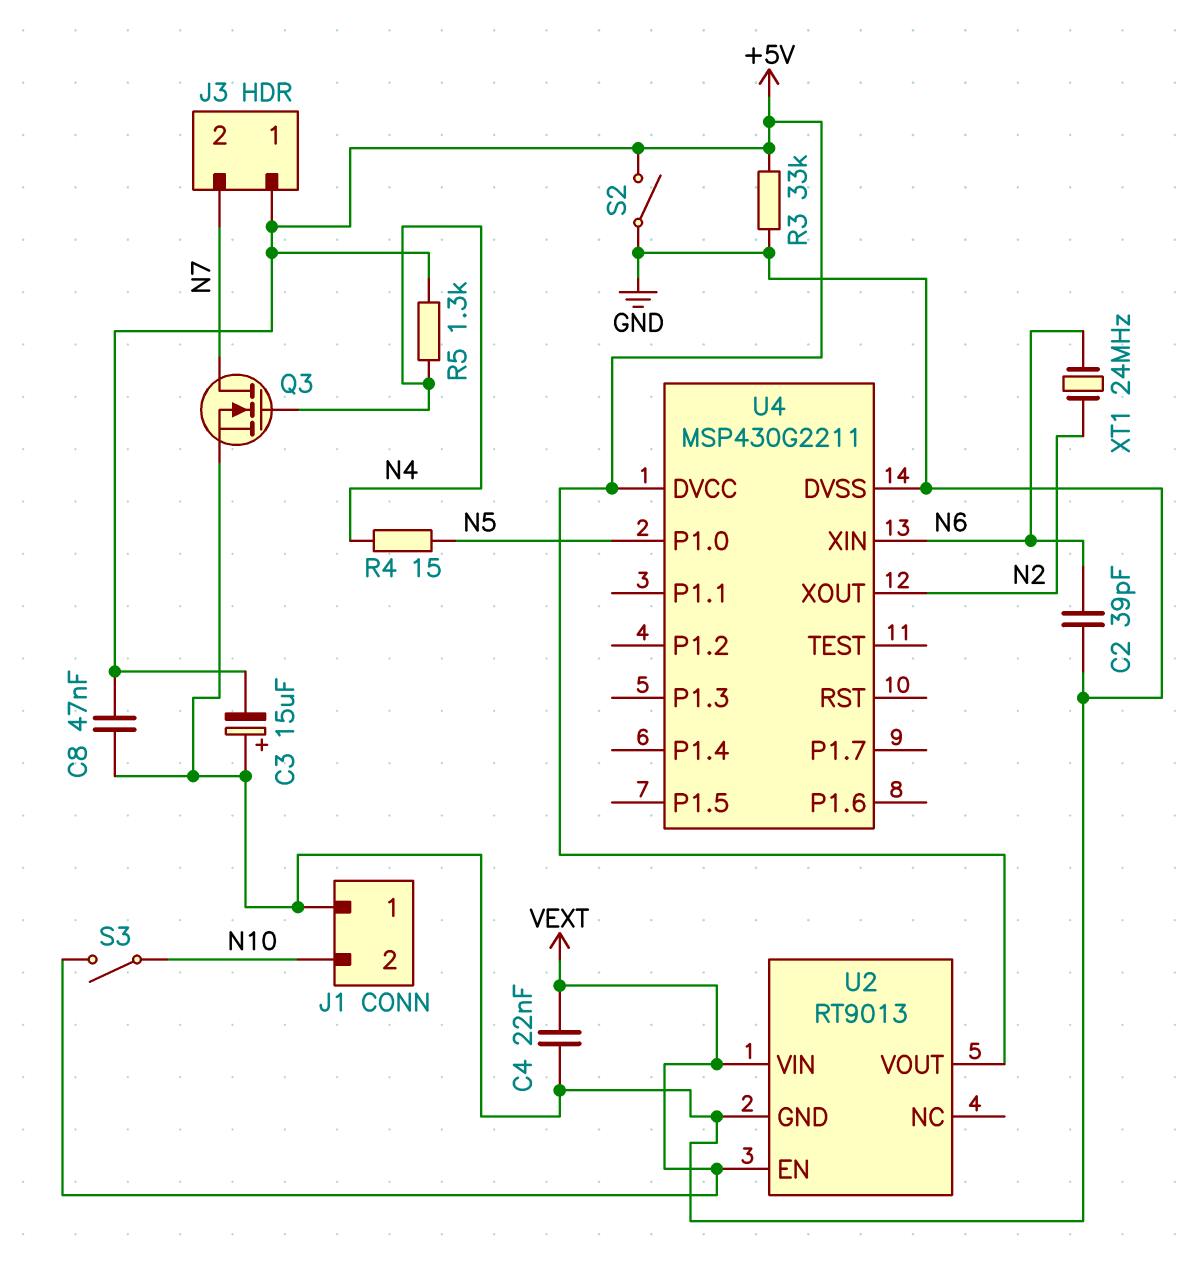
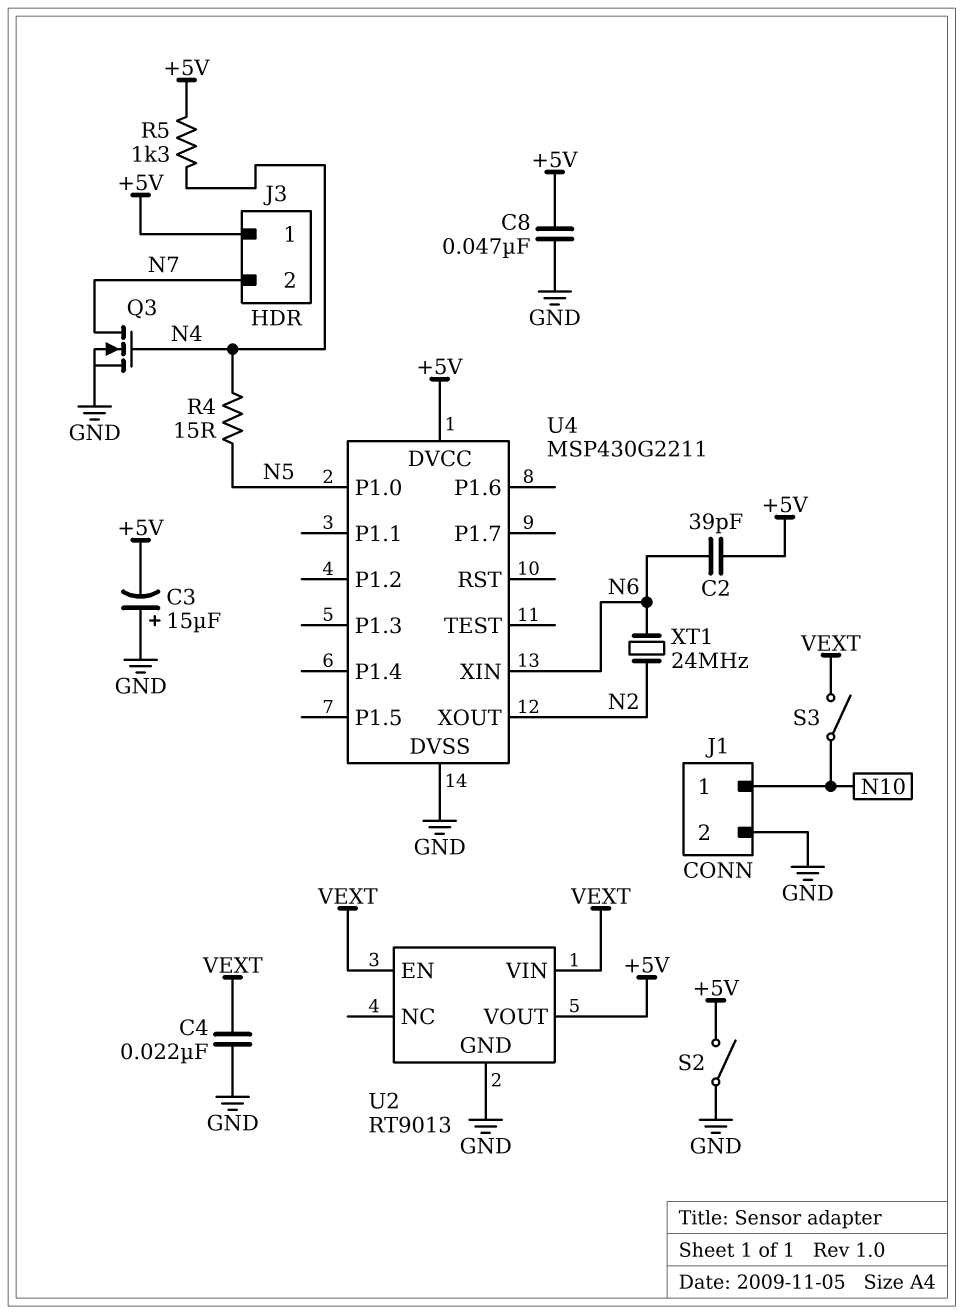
C2: 39pF (GND, N6) -> 39pF (+5V, N6)
J1 pin 1: GND -> N10
J1 pin 2: N10 -> GND
R3: 33k (+5V, GND) -> none

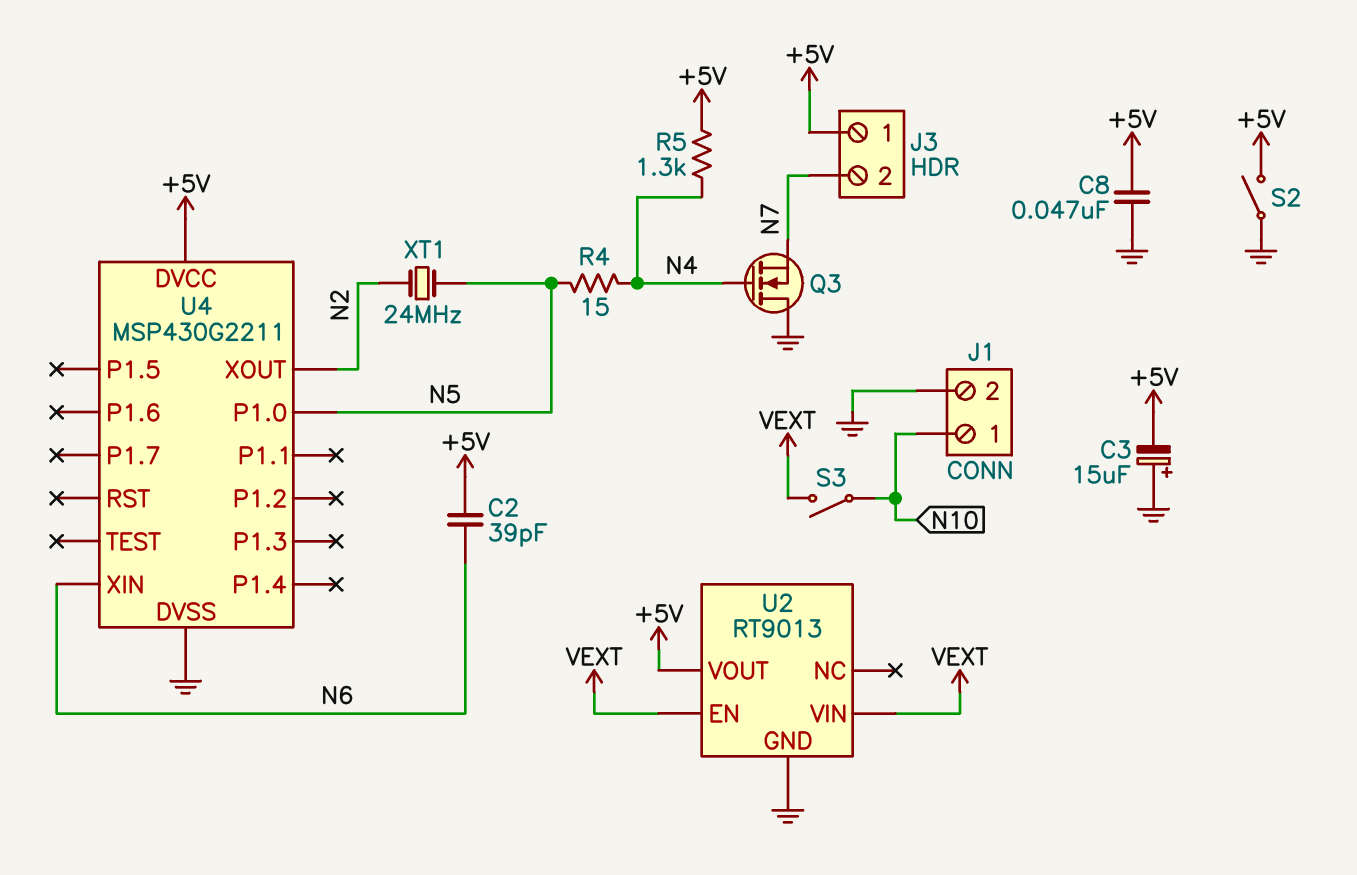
C4: 22nF (GND, VEXT) -> none
Q3: NMOS (G N4, D N7, S GND) -> NMOS (G N4, D GND, S N7)
XT1: 24MHz (N2, N6) -> 24MHz (N2, N5)

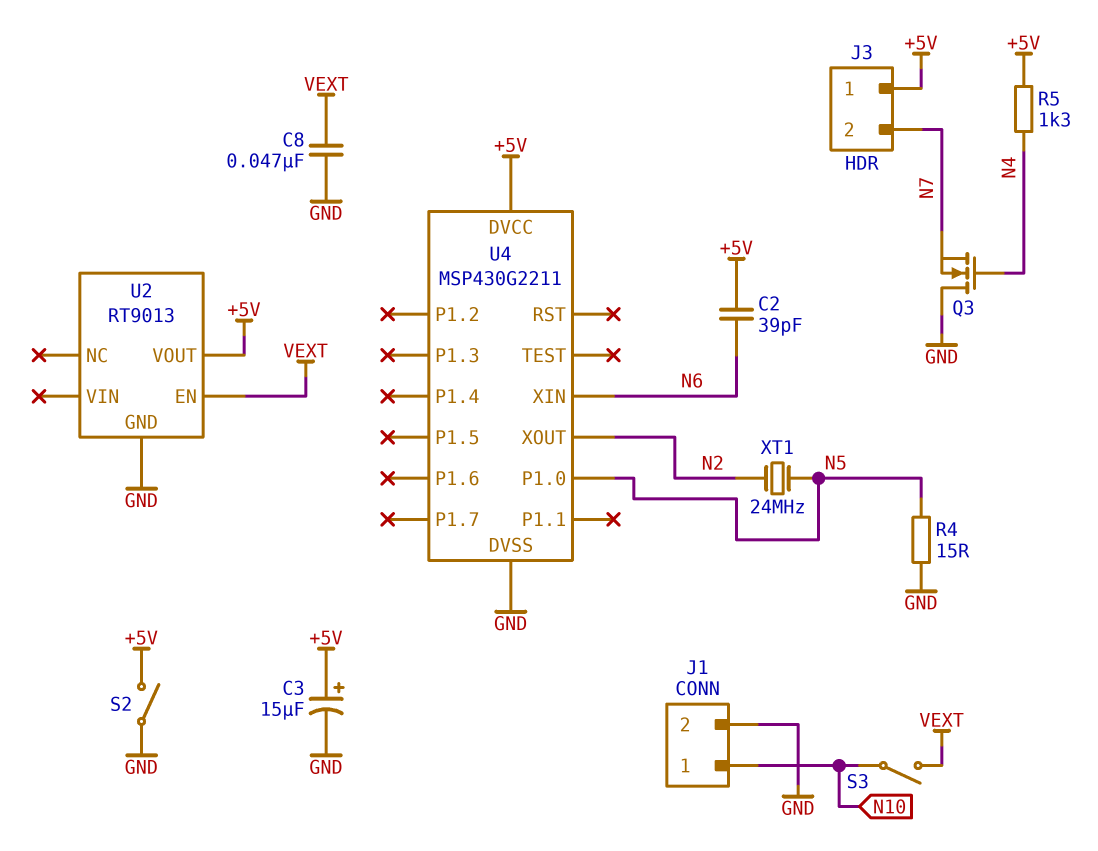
C3: 15uF (plus GND, minus +5V) -> 15uF (plus +5V, minus GND)
C8: 47nF (+5V, GND) -> 47nF (GND, VEXT)
R4: 15 (N4, N5) -> 15 (GND, N5)
U2 pin VIN: VEXT -> none

